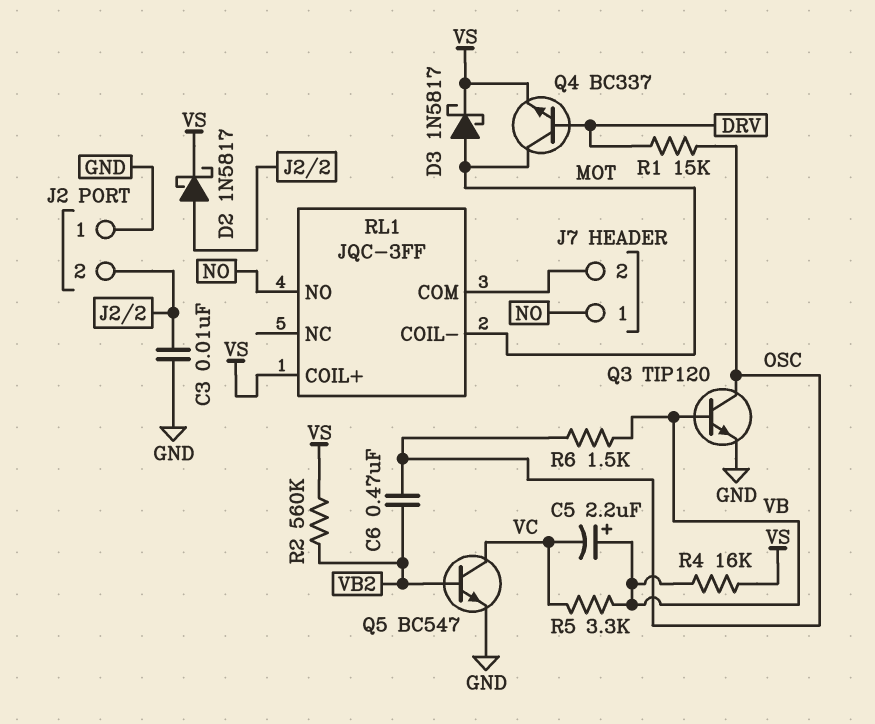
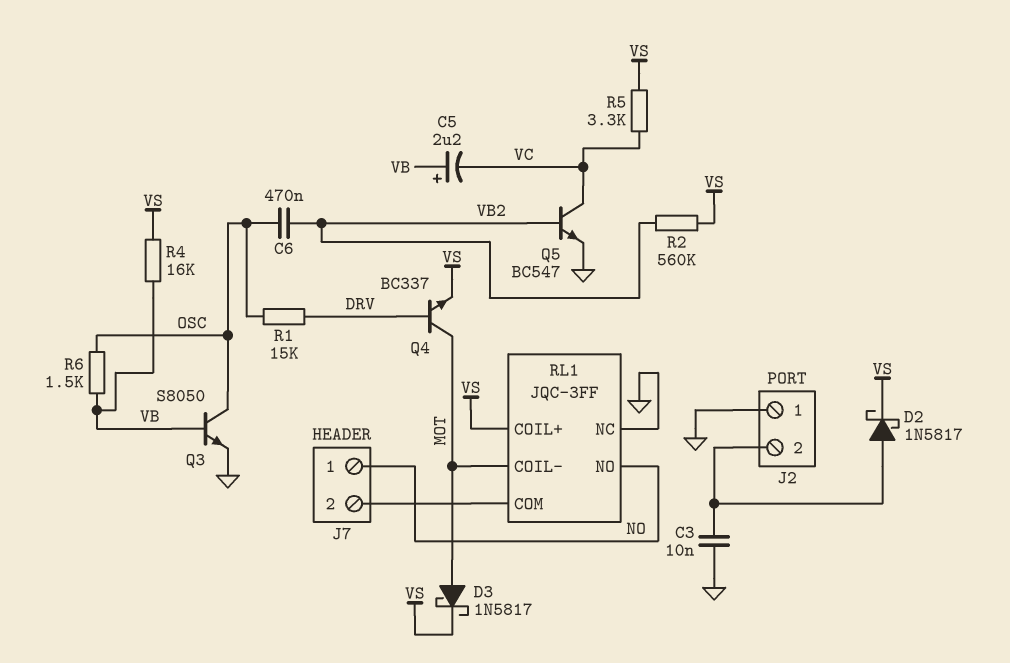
Q3: NPN TIP120 (B VB, C OSC, E GND) -> NPN S8050 (B VB, C OSC, E GND)
R5: 3.3k (VB, VC) -> 3.3k (VC, VS)
RL1 pin NC: none -> GND

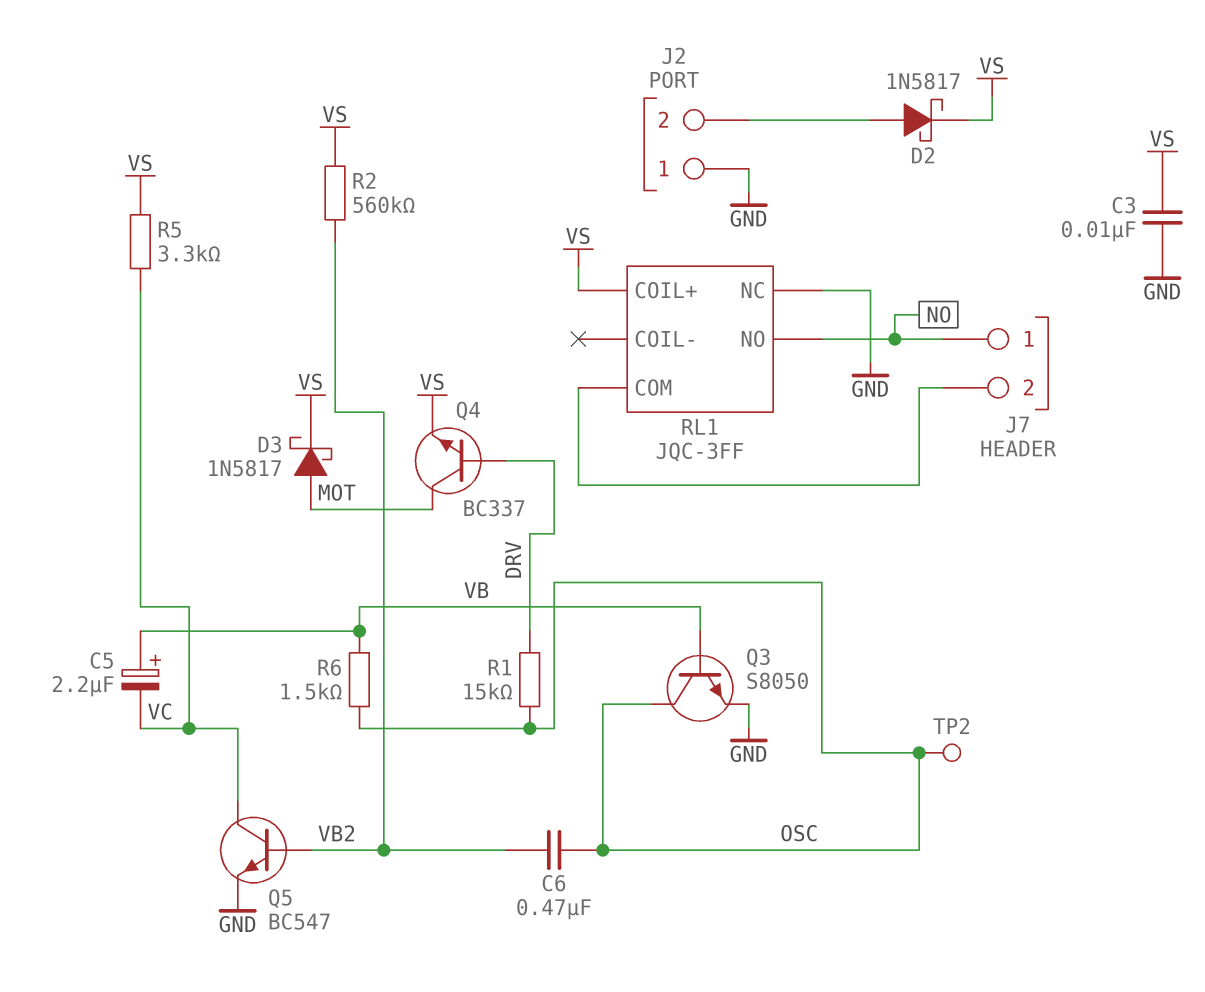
C3: 10nF (GND, J2/2) -> 10nF (GND, VS)
R4: 16k (VB, VS) -> none
RL1 pin COIL-: MOT -> none
TP2: none -> test point (OSC)

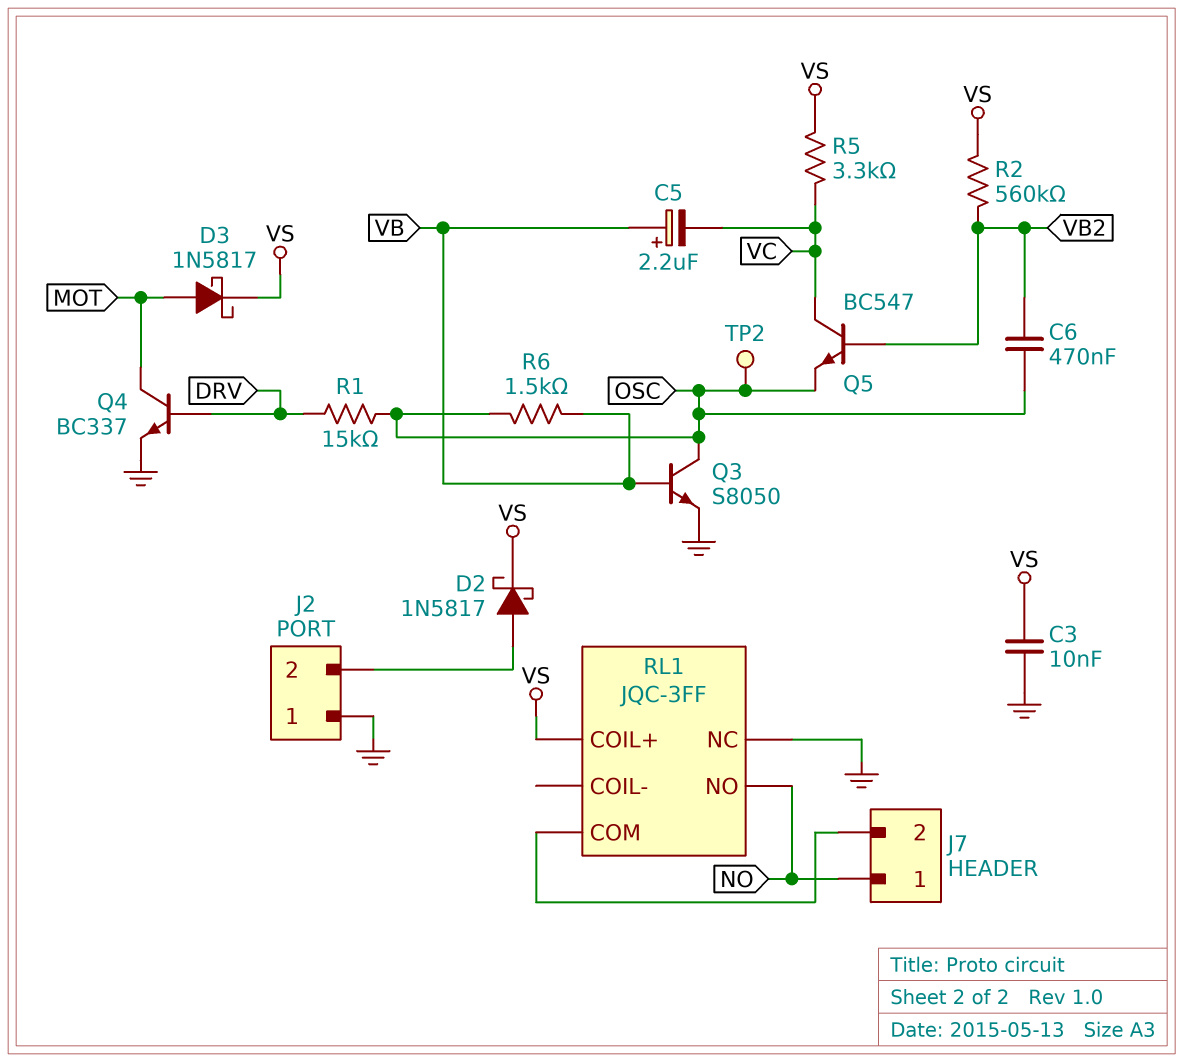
Q4: NPN BC337 (B DRV, C MOT, E VS) -> NPN BC337 (B DRV, C MOT, E GND)
Q5: NPN BC547 (B VB2, C VC, E GND) -> NPN BC547 (B VB2, C VC, E OSC)

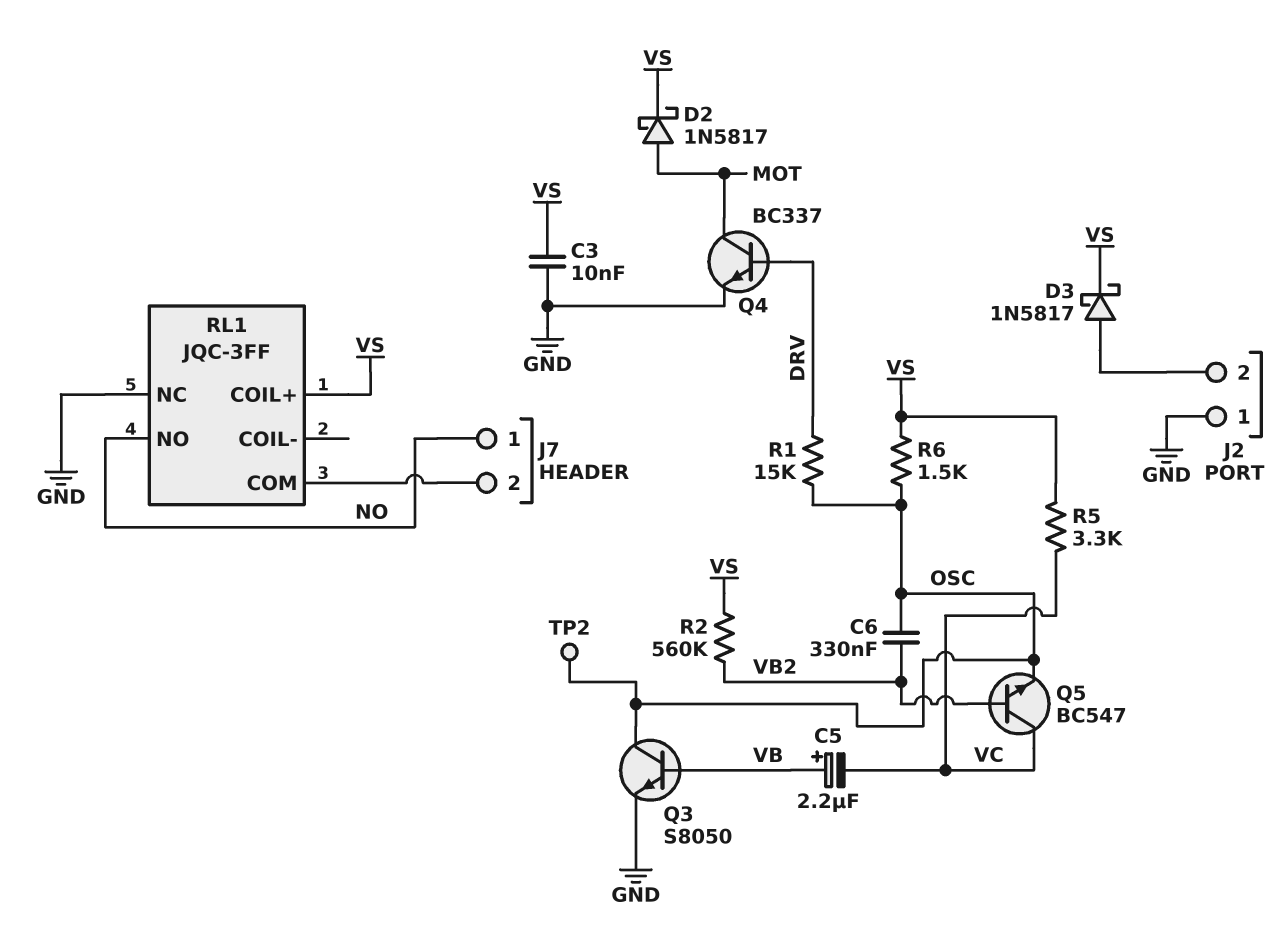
C6: 470nF (OSC, VB2) -> 330nF (OSC, VB2)
D2: schottky 1N5817 (A J2/2, K VS) -> schottky 1N5817 (A MOT, K VS)
D3: schottky 1N5817 (A MOT, K VS) -> schottky 1N5817 (A J2/2, K VS)
R6: 1.5k (OSC, VB) -> 1.5k (OSC, VS)

